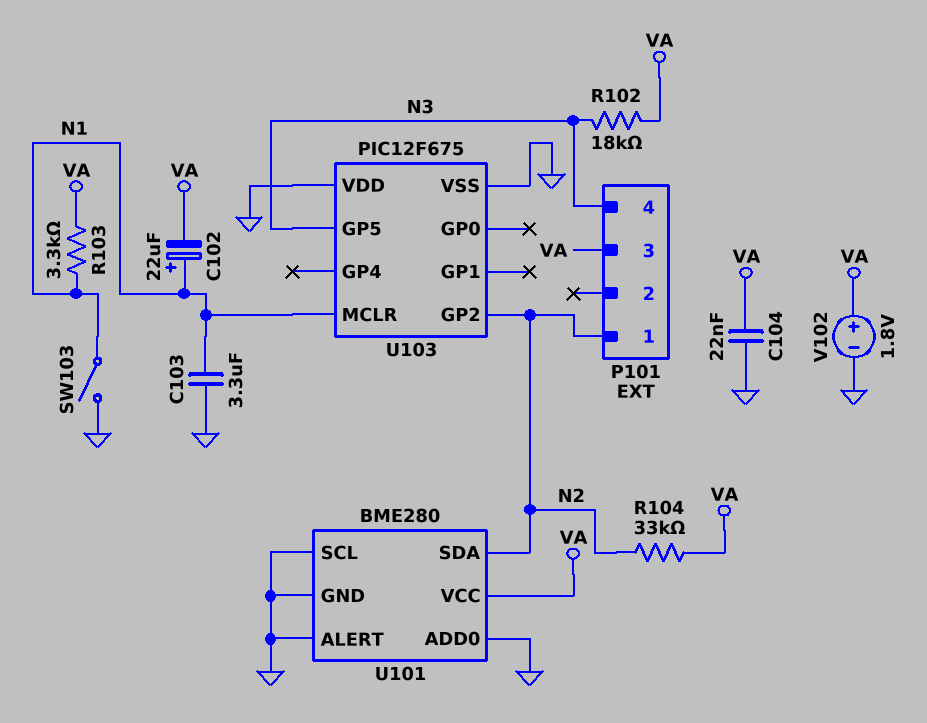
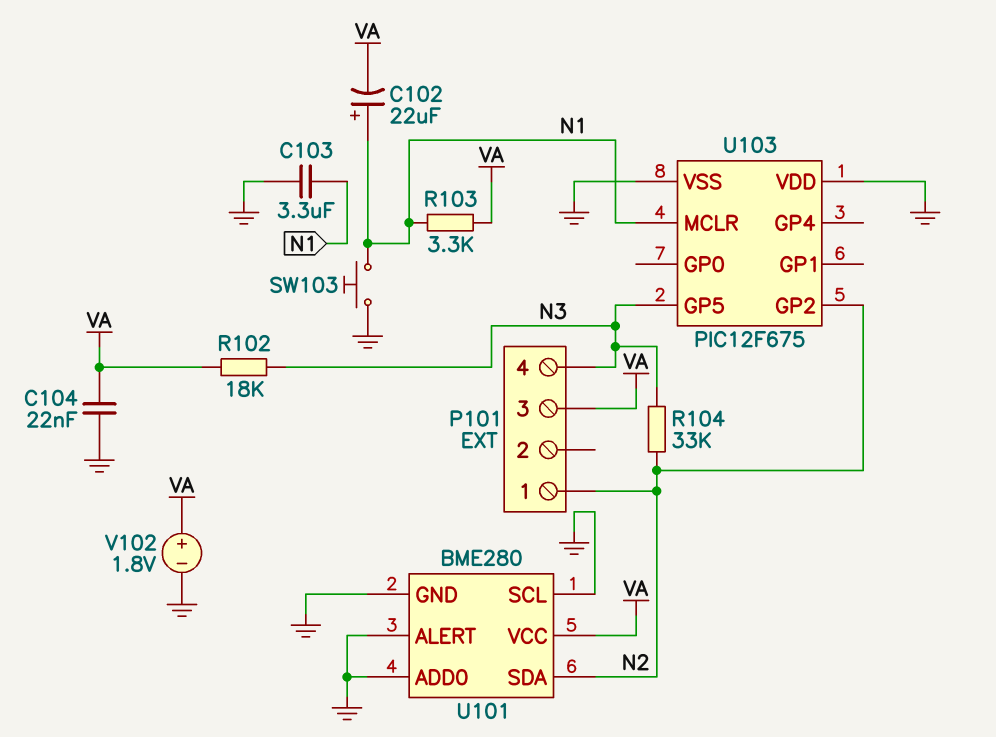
R104: 33k (N2, VA) -> 33k (N2, N3)
SW103: switch (GND, N1) -> button (GND, N1)

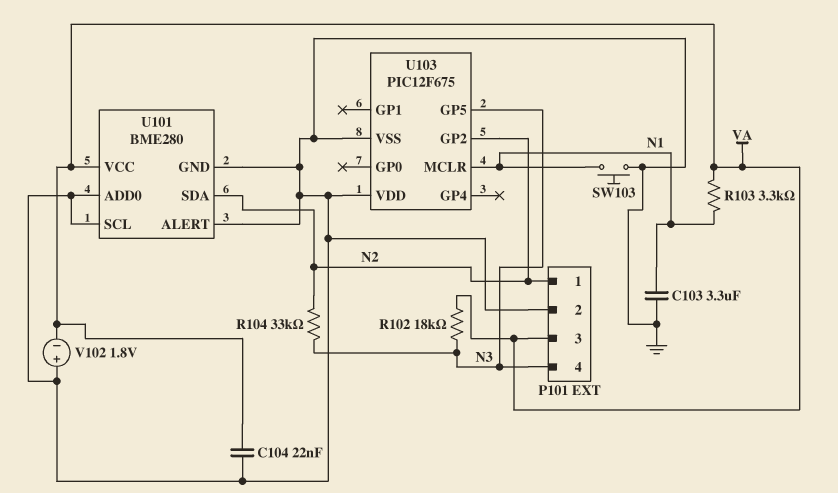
C102: 22uF (plus N1, minus VA) -> none
P101 pin 2: none -> GND
V102: 1.8V (plus VA, minus GND) -> 1.8V (plus GND, minus VA)

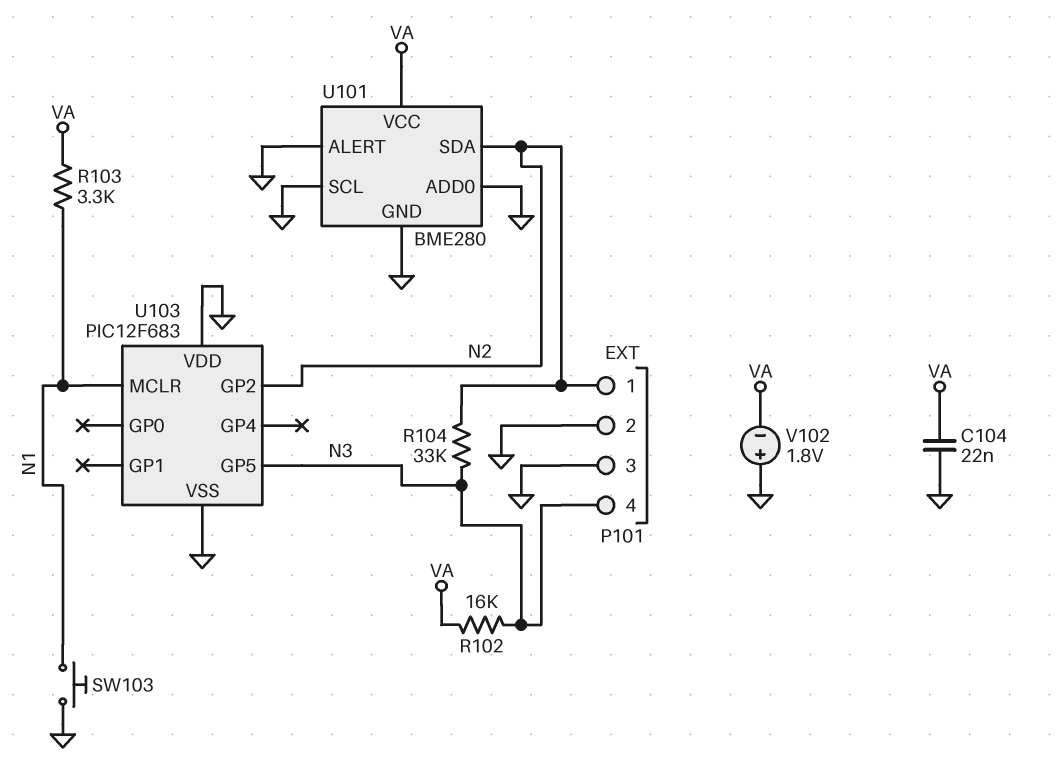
C103: 3.3uF (GND, N1) -> none
P101 pin 3: VA -> GND
R102: 18k (N3, VA) -> 16k (N3, VA)
U103: PIC12F675 -> PIC12F683

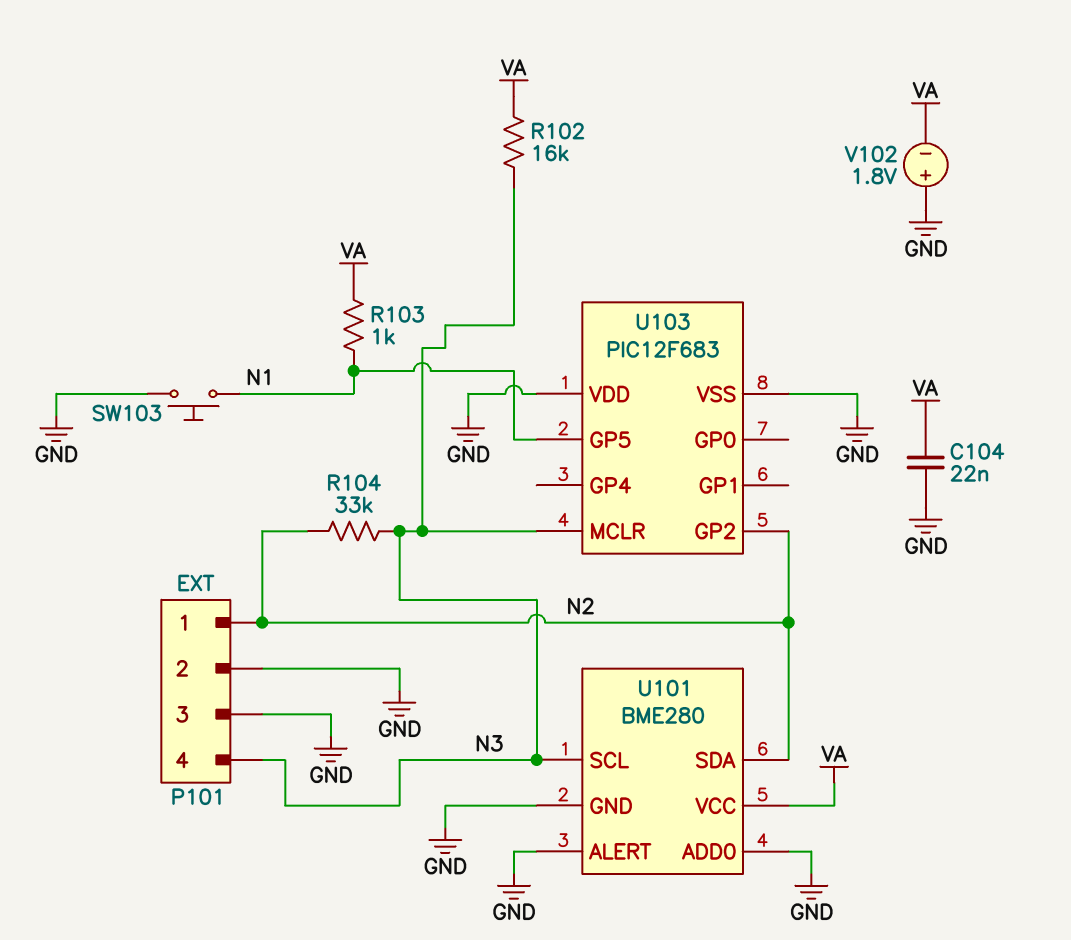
R103: 3.3k (N1, VA) -> 1k (N1, VA)
U101 pin SCL: GND -> N3
U103 pin GP5: N3 -> N1
U103 pin MCLR: N1 -> N3

